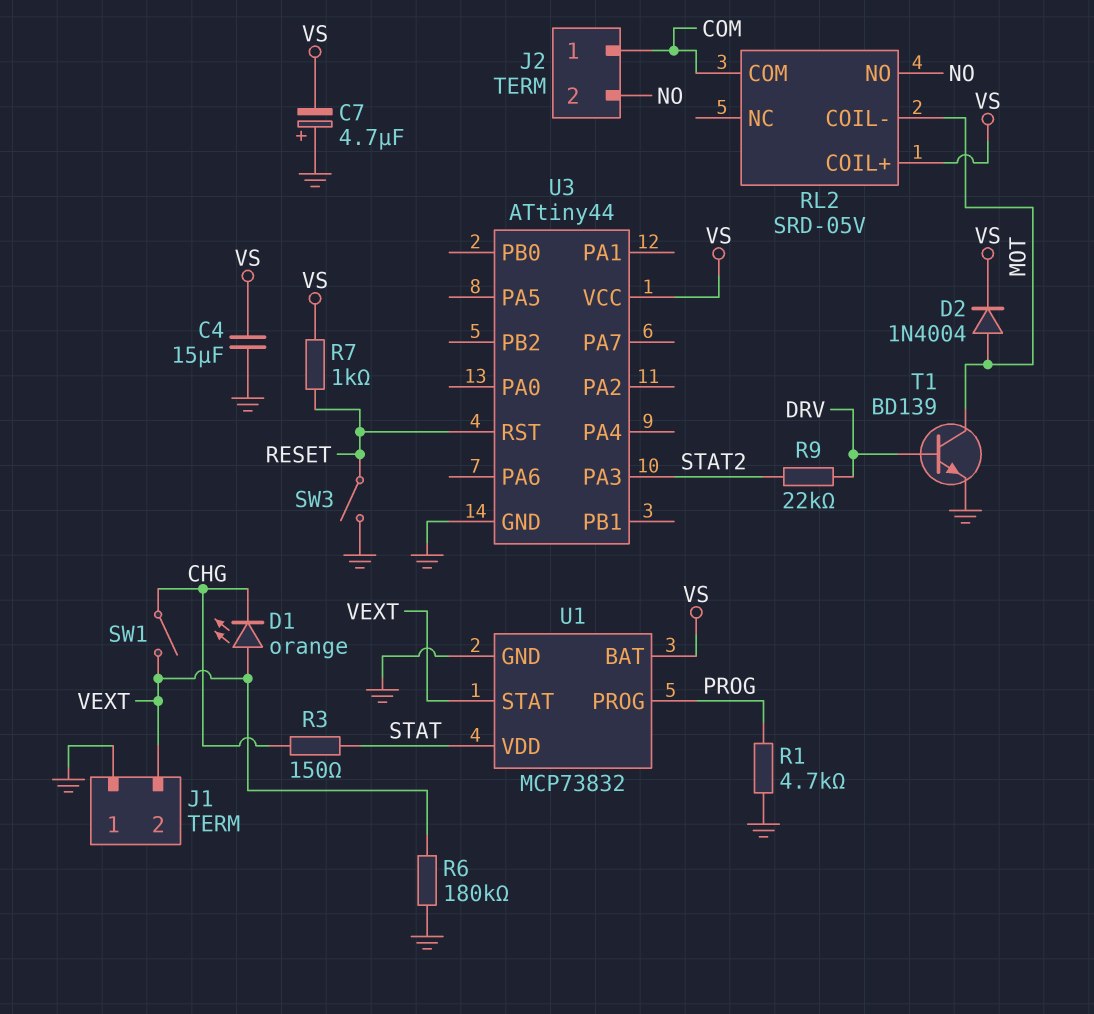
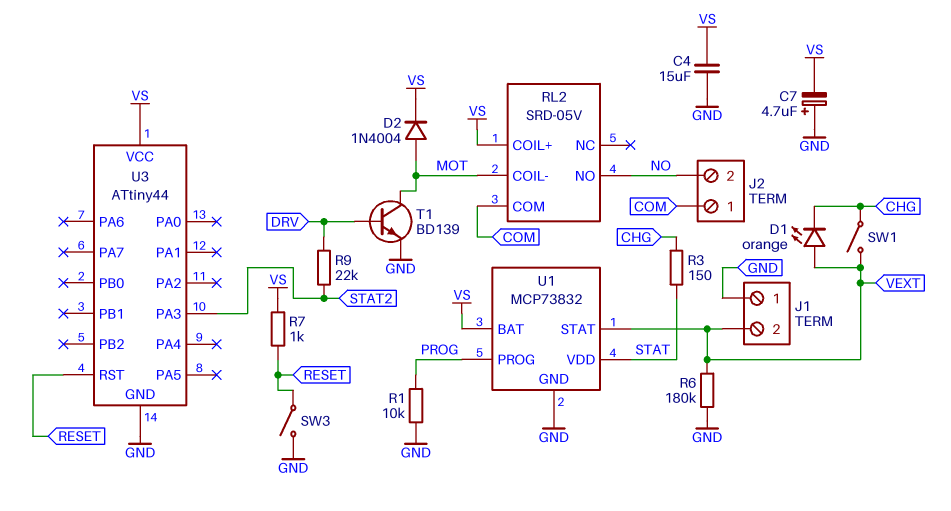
R1: 4.7k (GND, PROG) -> 10k (GND, PROG)

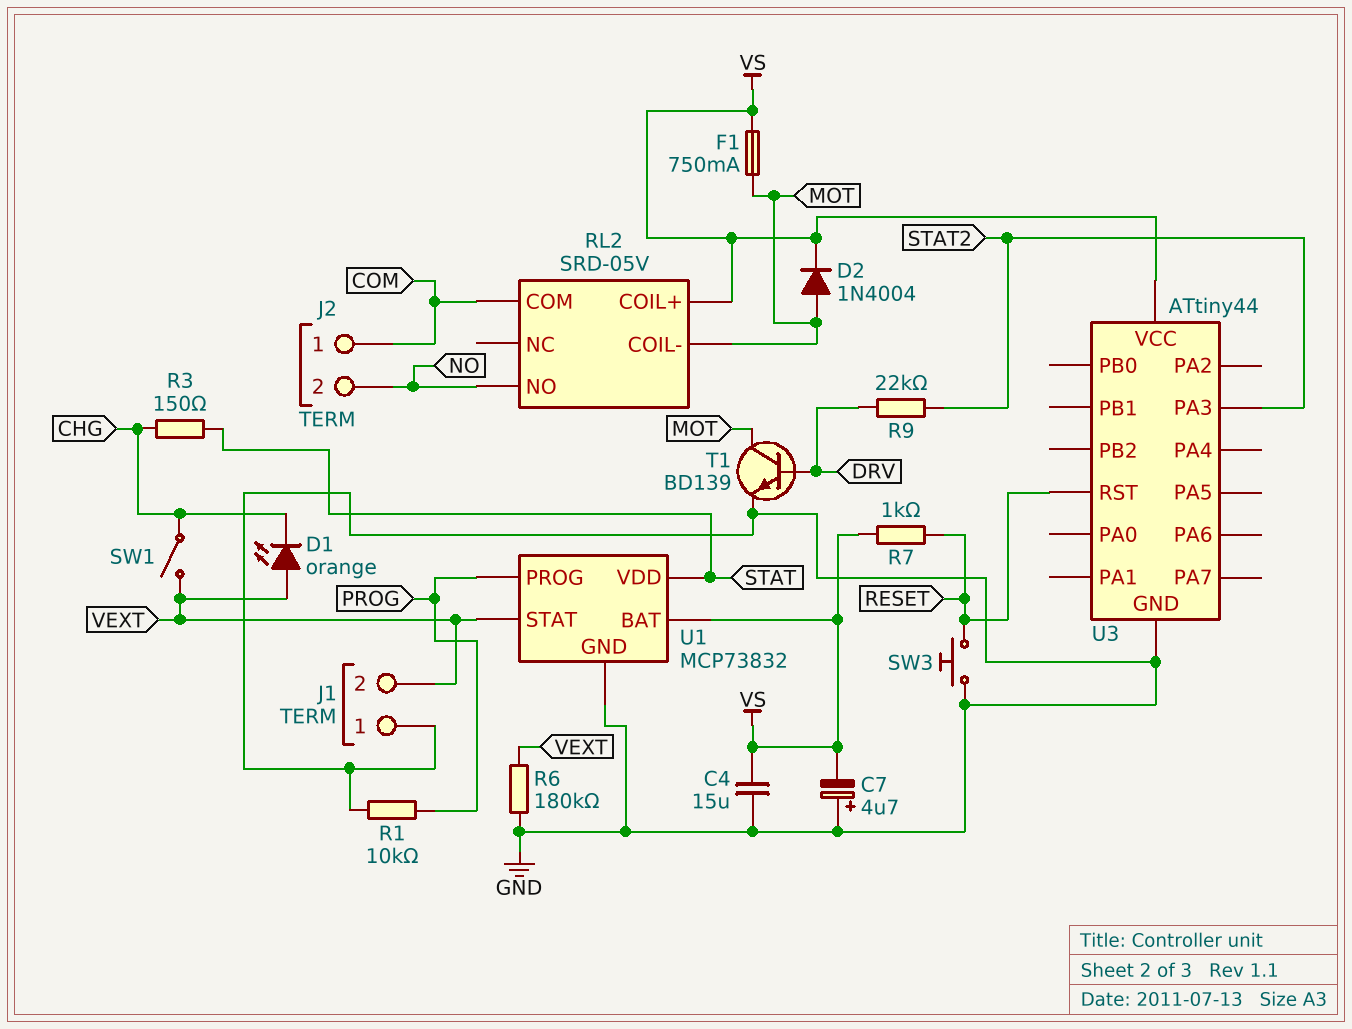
F1: none -> 750mA (MOT, VS)
SW3: switch (GND, RESET) -> button (GND, RESET)

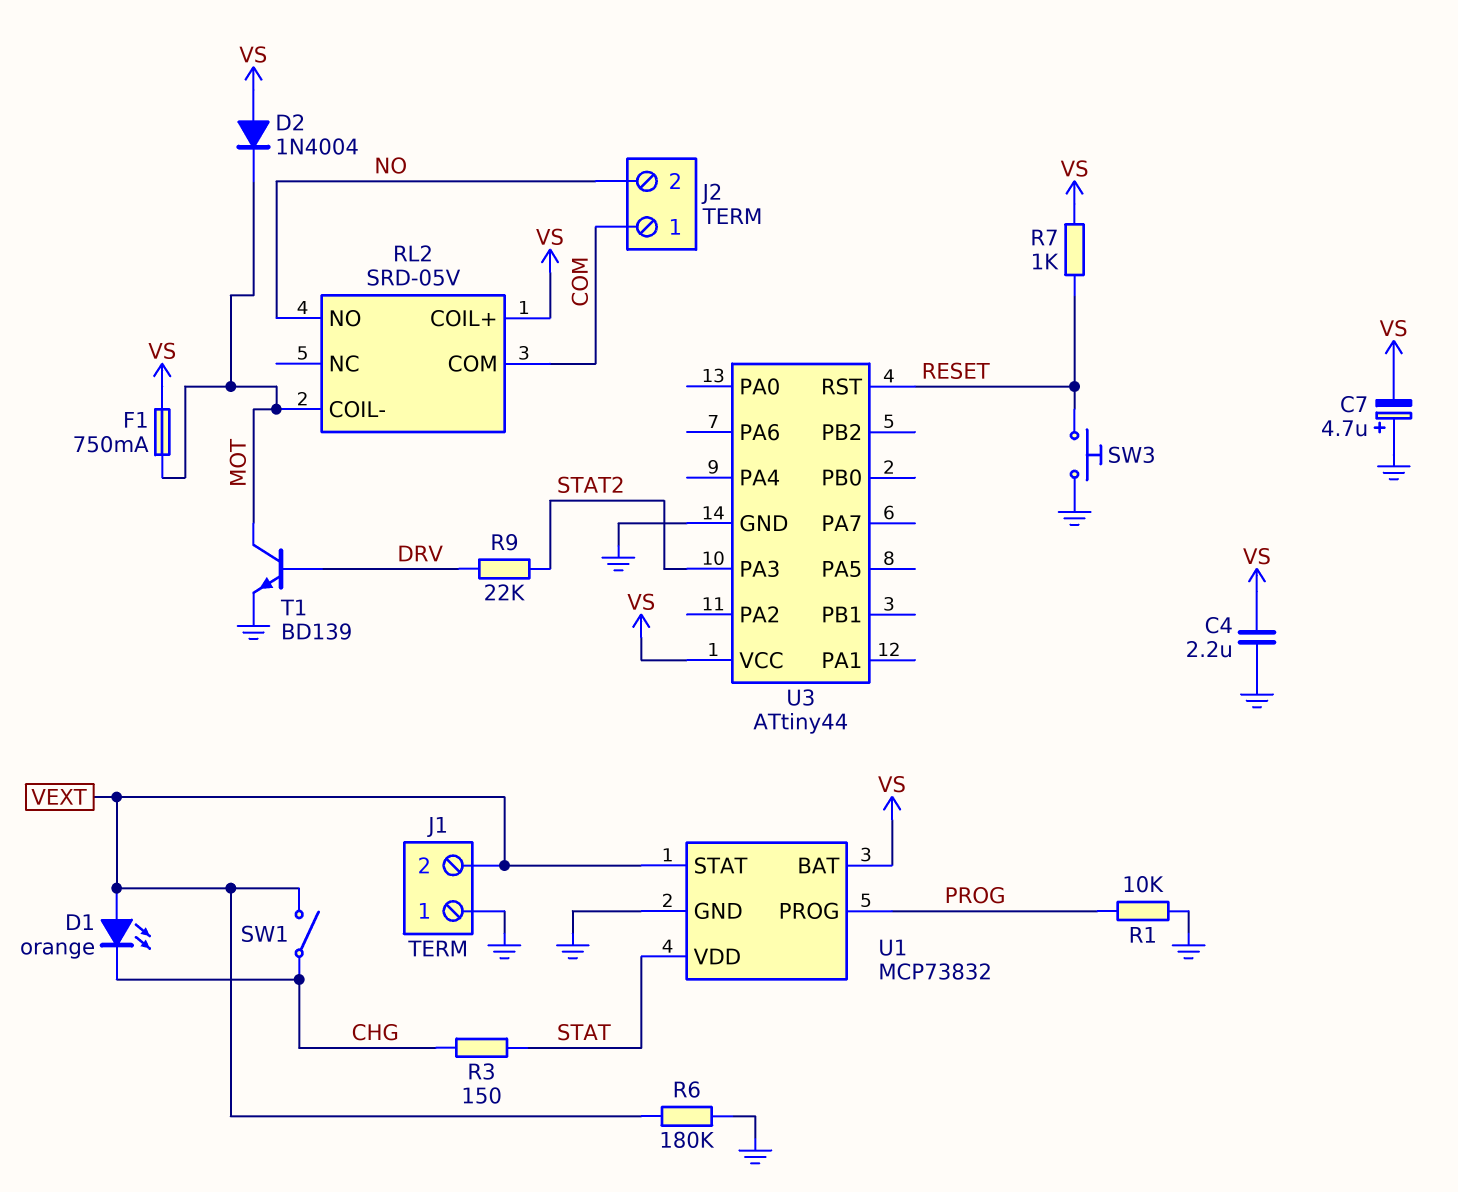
C4: 15uF (GND, VS) -> 2.2uF (GND, VS)
D2: diode 1N4004 (A MOT, K VS) -> diode 1N4004 (A VS, K MOT)

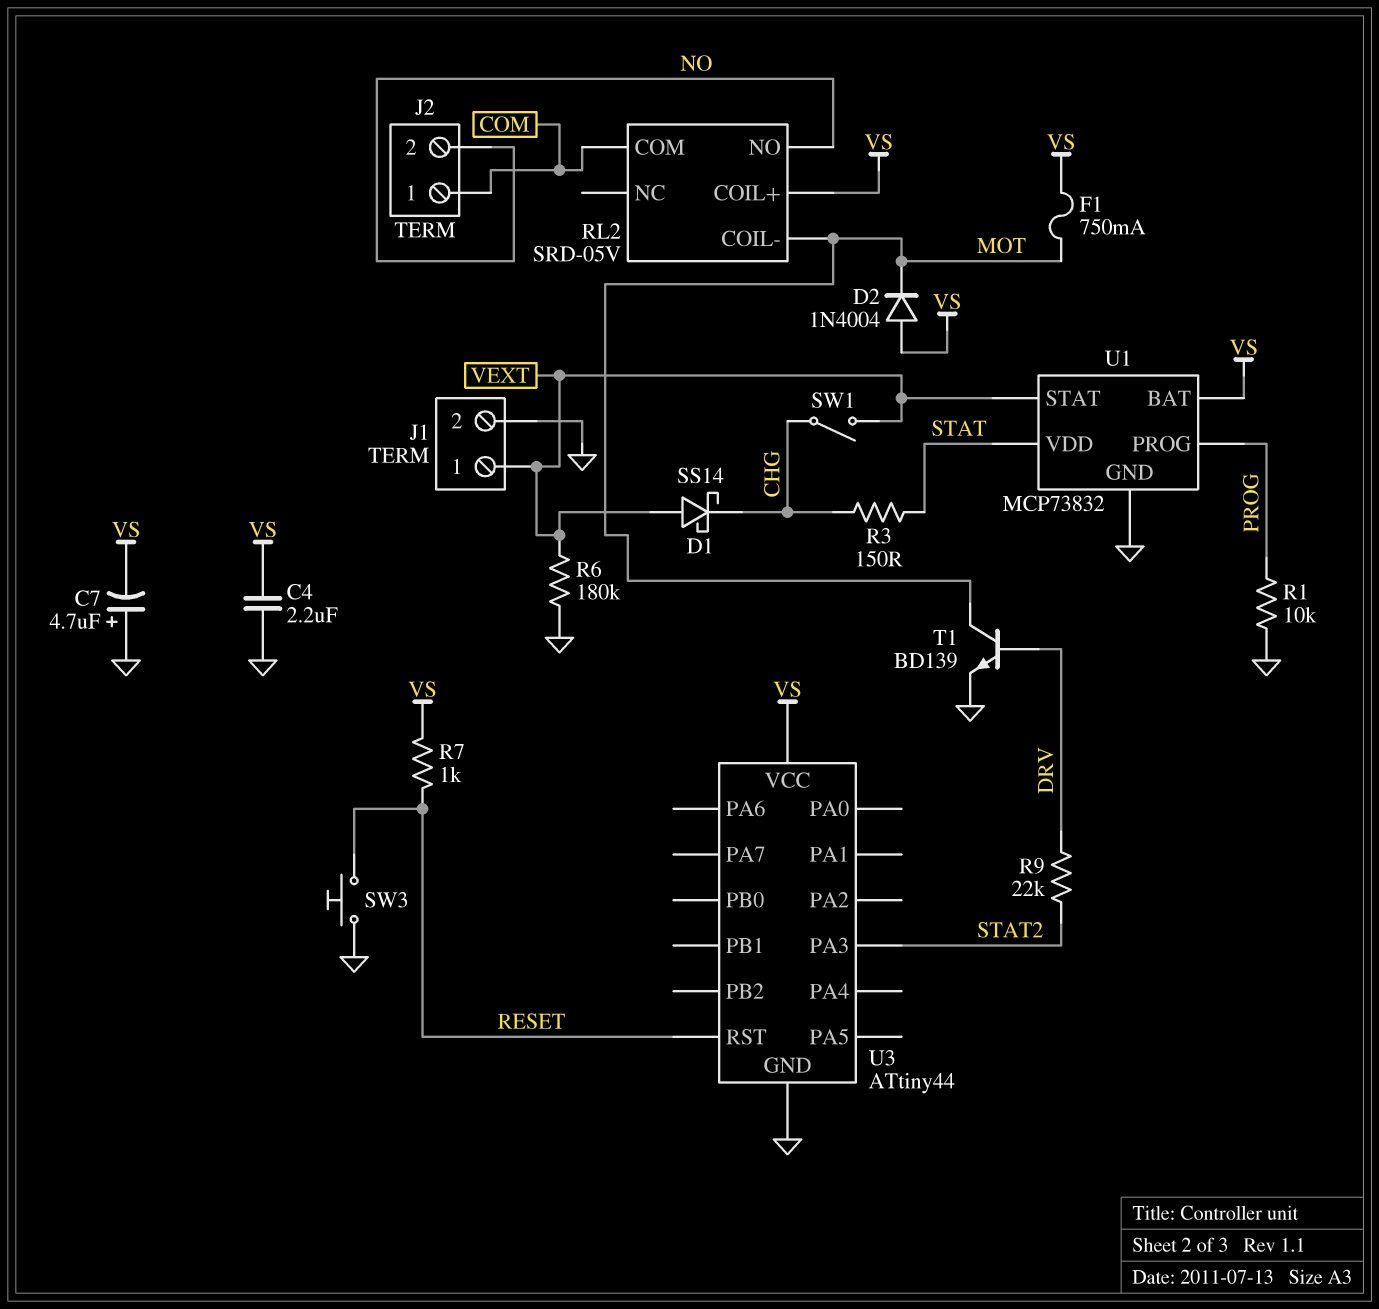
D1: LED orange (A VEXT, K CHG) -> schottky SS14 (A VEXT, K CHG)
J1 pin 1: GND -> VEXT
J1 pin 2: VEXT -> GND

